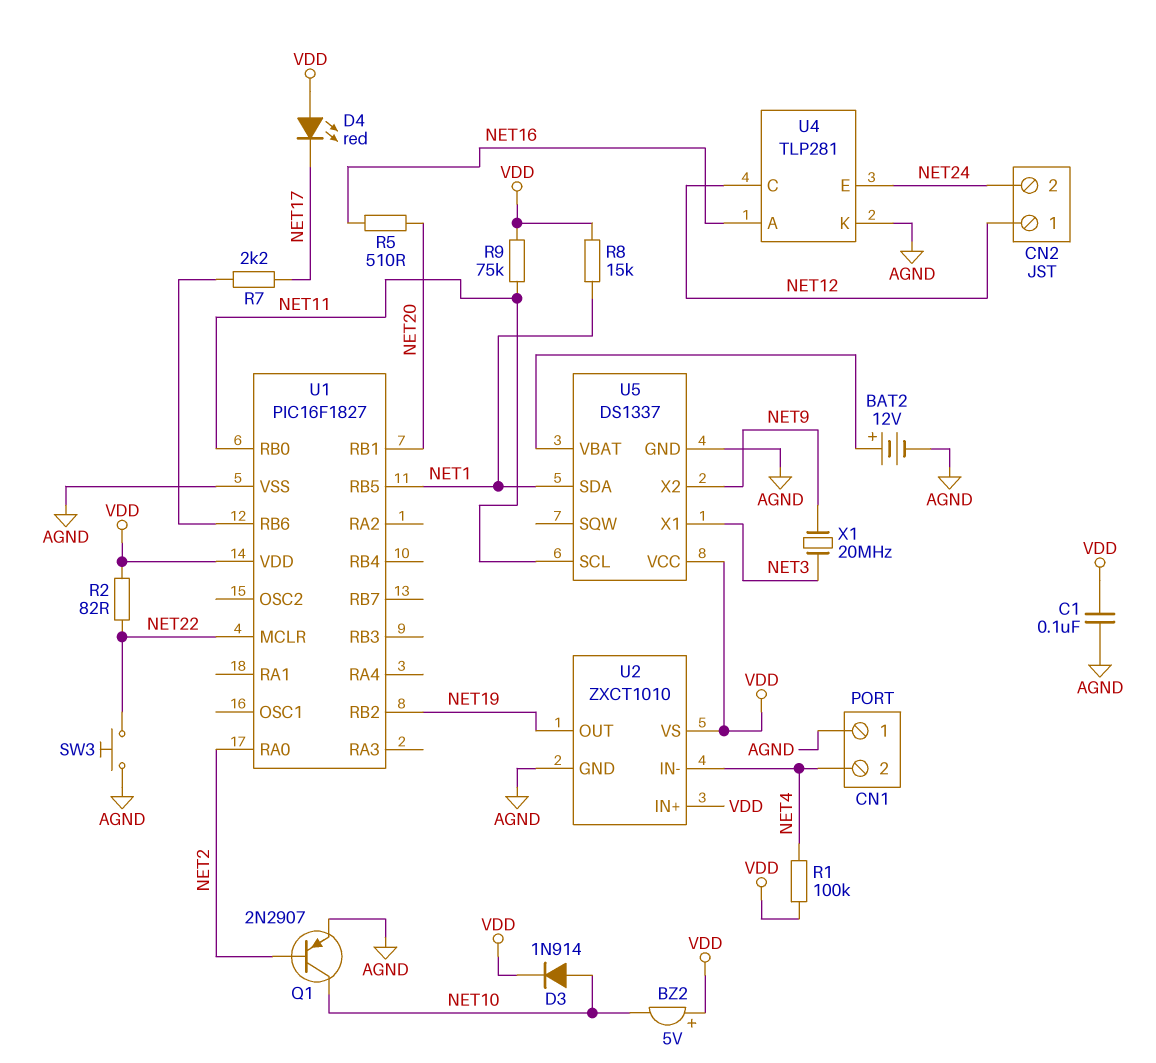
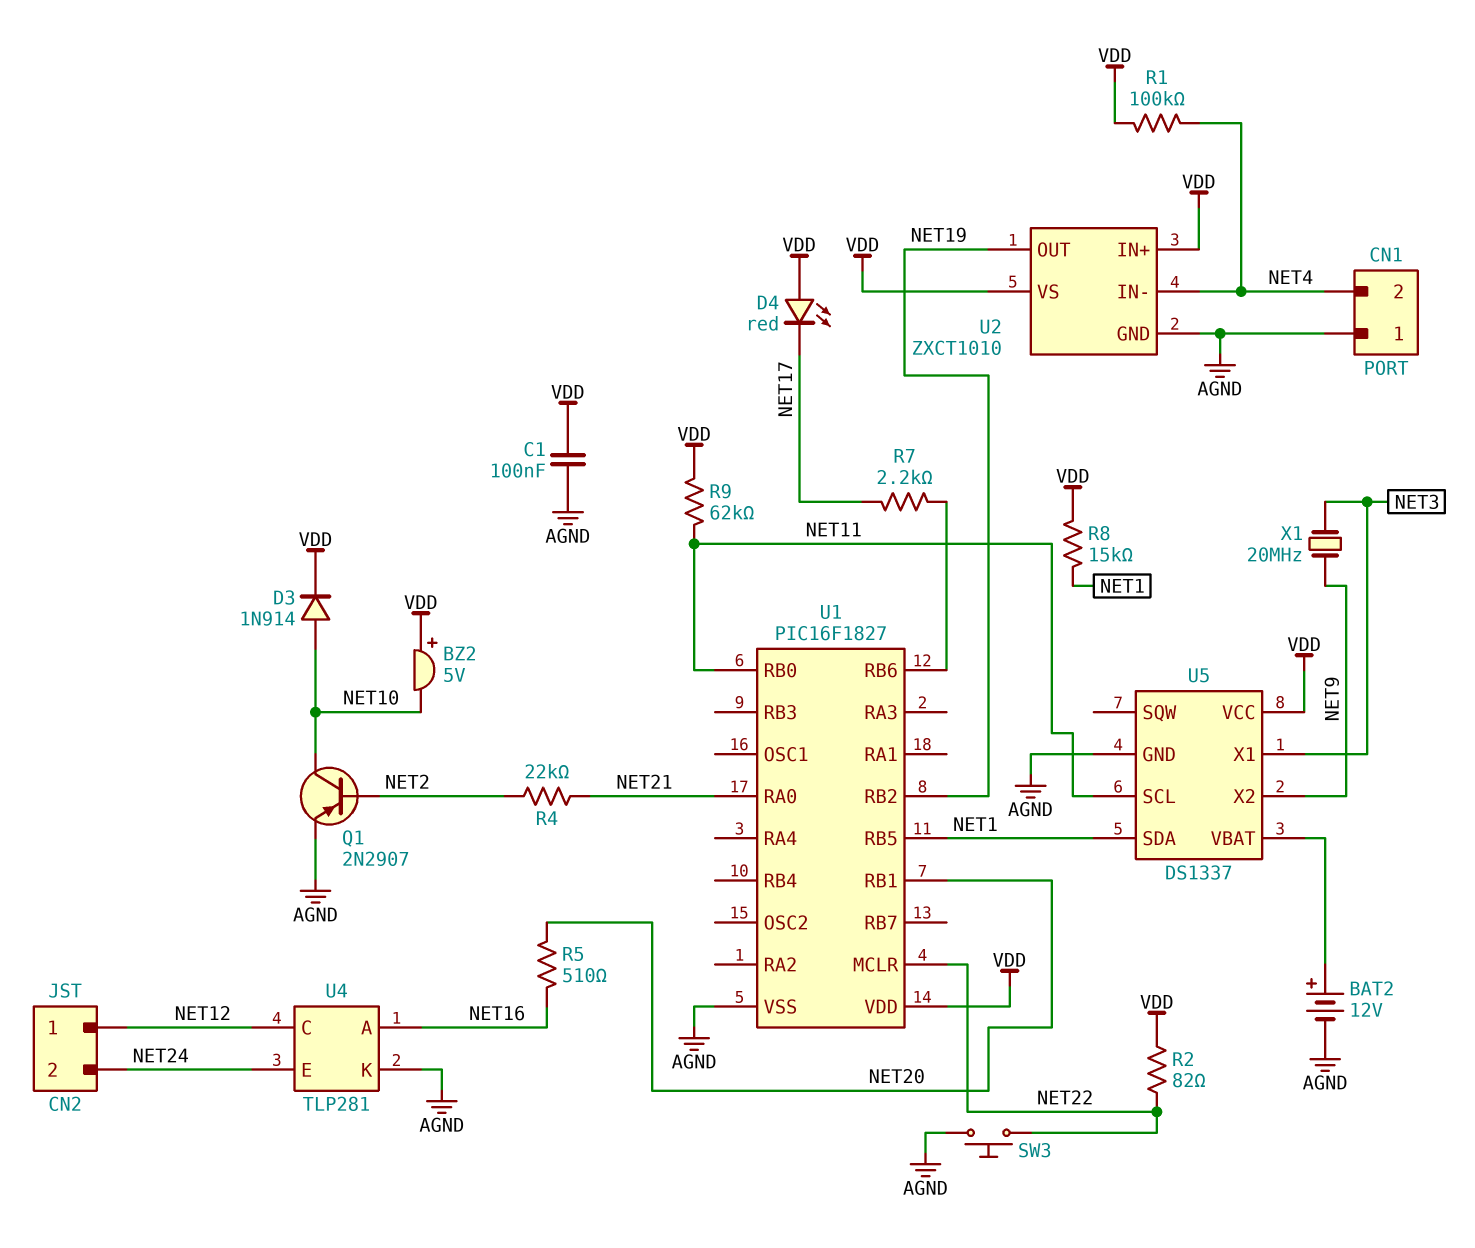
R4: none -> 22k (NET2, NET21)
R9: 75k (NET11, VDD) -> 62k (NET11, VDD)
U1 pin RA0: NET2 -> NET21

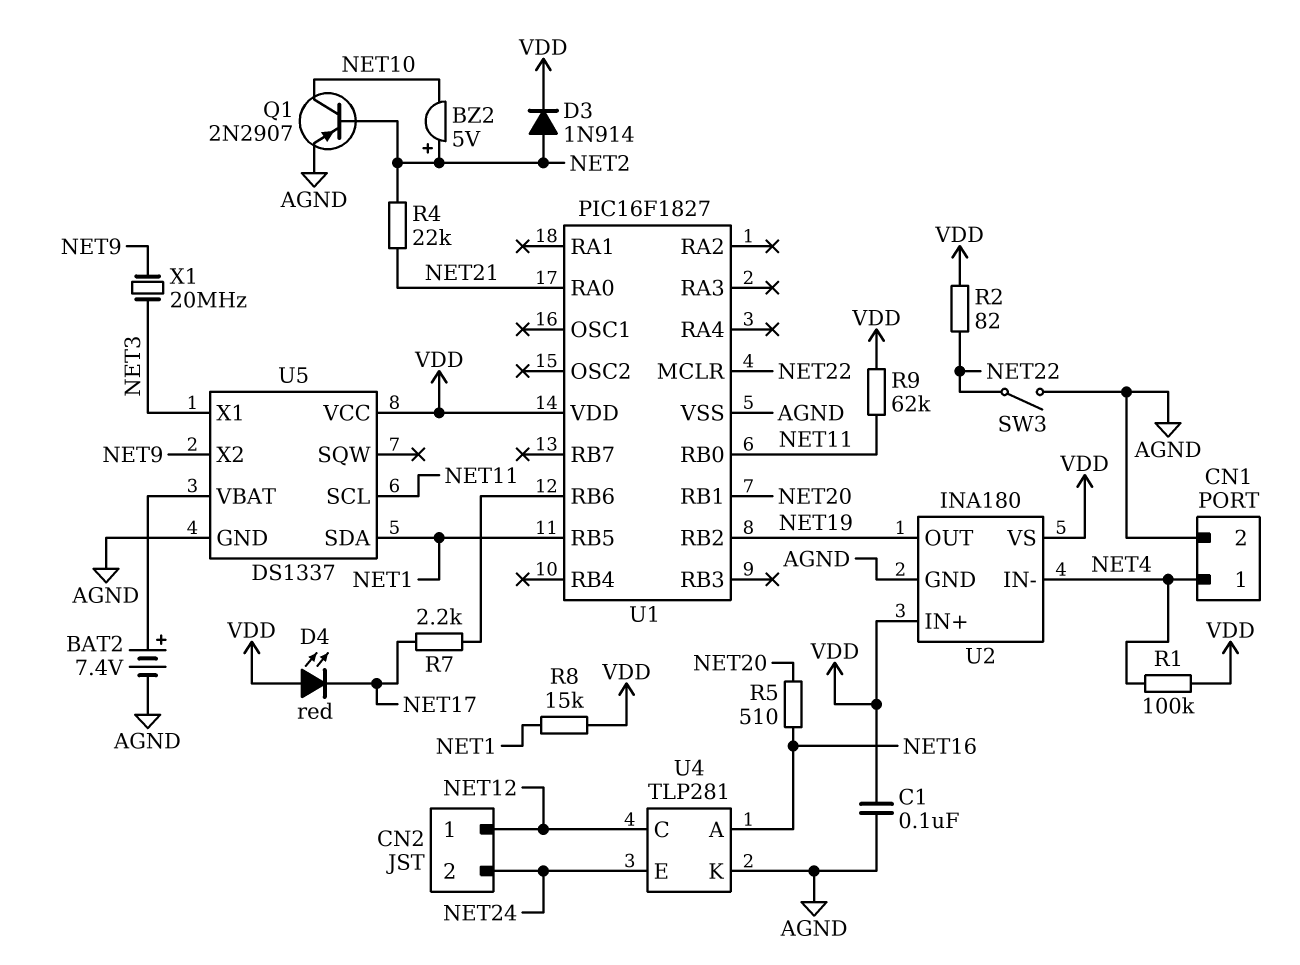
BAT2: 12V (plus U5/VBAT, minus AGND) -> 7.4V (plus U5/VBAT, minus AGND)
BZ2: buzzer 5V (plus VDD, minus NET10) -> buzzer 5V (plus NET2, minus NET10)
CN1 pin 1: AGND -> NET4
CN1 pin 2: NET4 -> AGND
D3: diode 1N914 (A NET10, K VDD) -> diode 1N914 (A NET2, K VDD)
SW3: button (AGND, NET22) -> switch (AGND, NET22)
U2: ZXCT1010 -> INA180

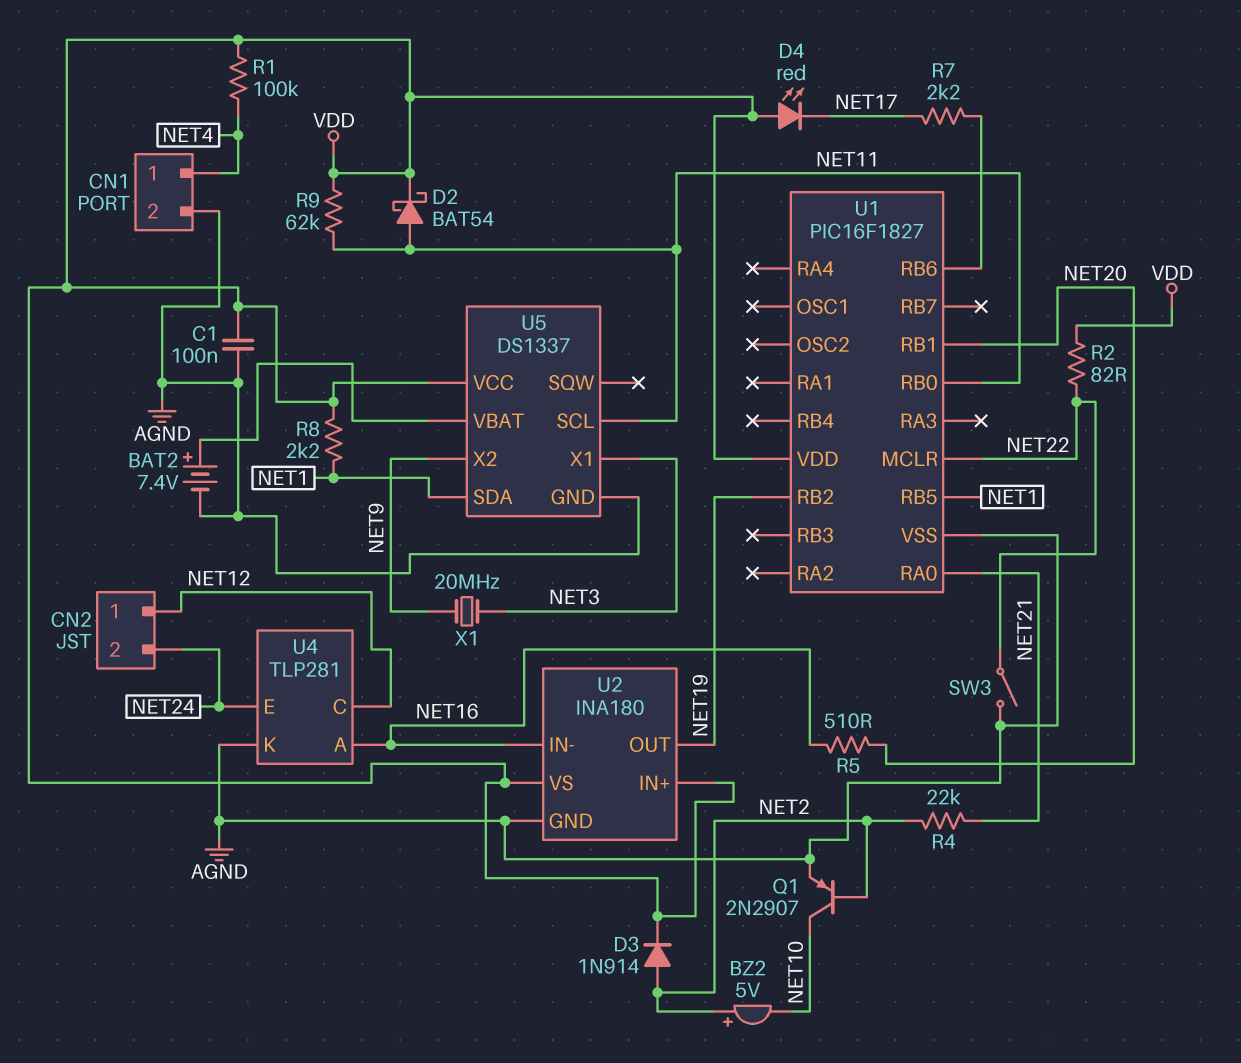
D2: none -> schottky BAT54 (A NET11, K VDD)
R8: 15k (NET1, VDD) -> 2.2k (NET1, VDD)
U2 pin IN-: NET4 -> NET16

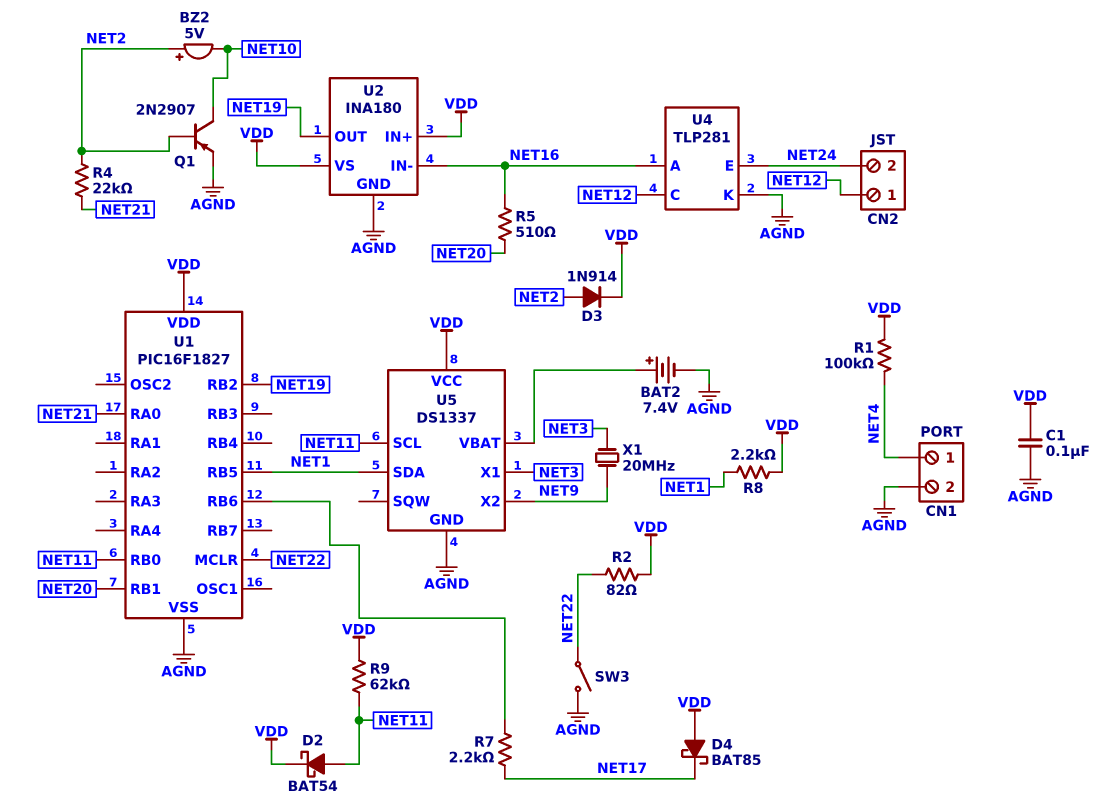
D4: LED red (A VDD, K NET17) -> schottky BAT85 (A VDD, K NET17)

